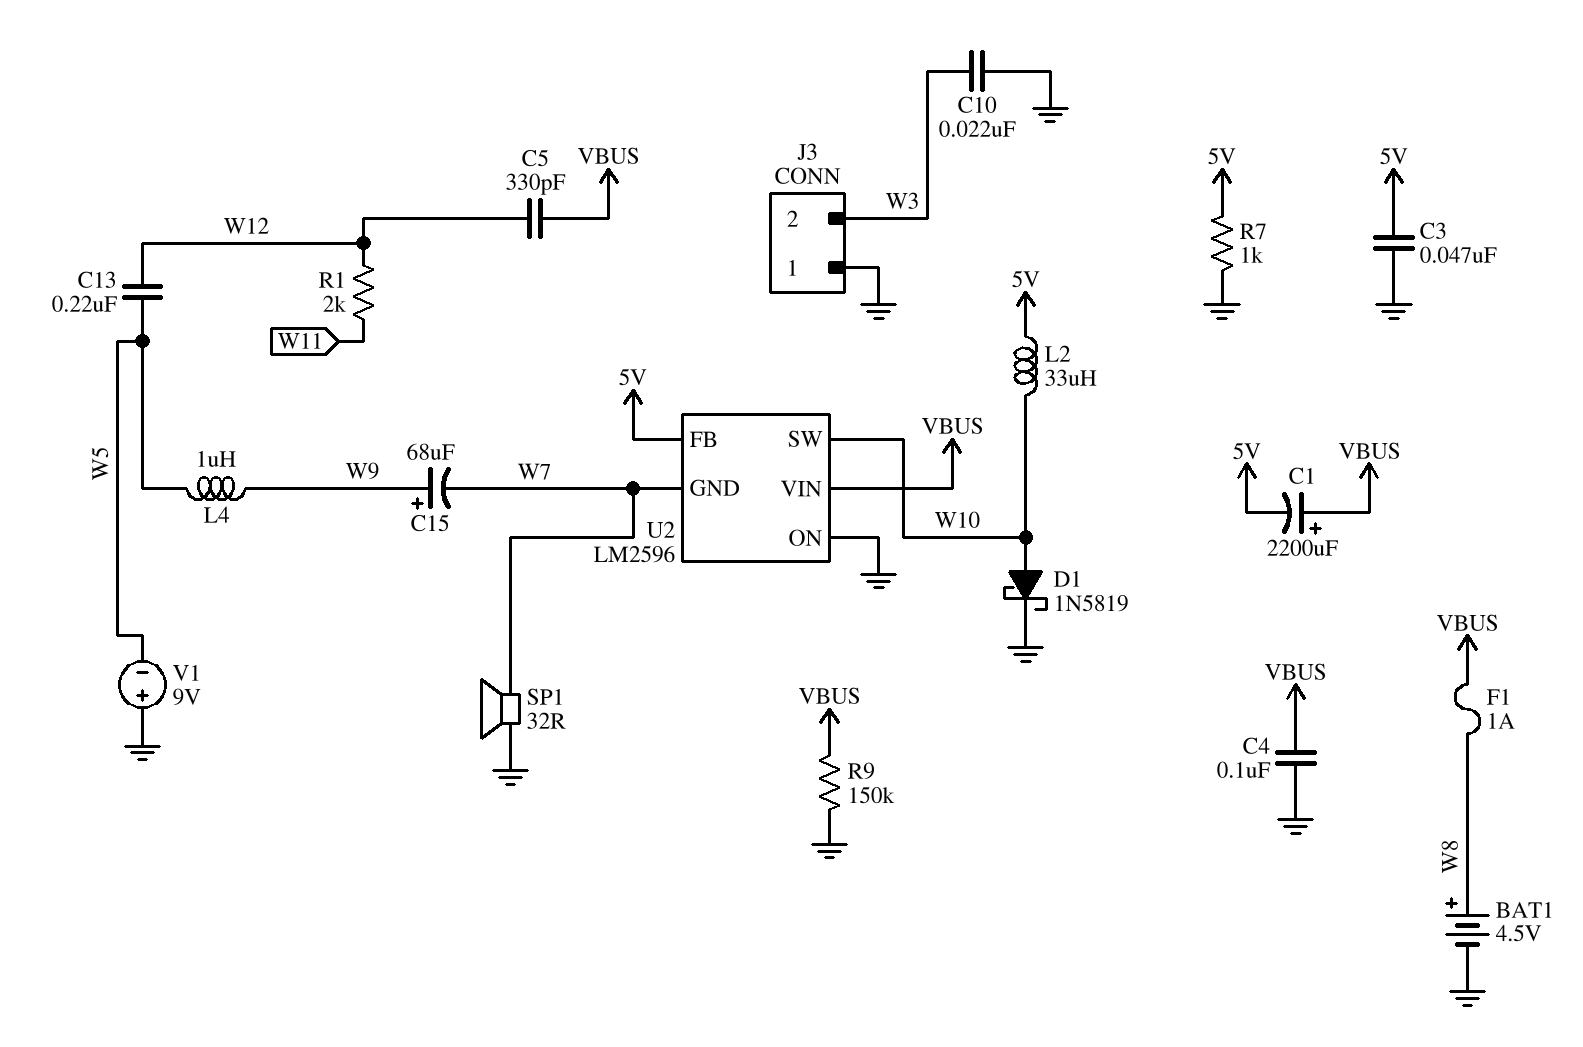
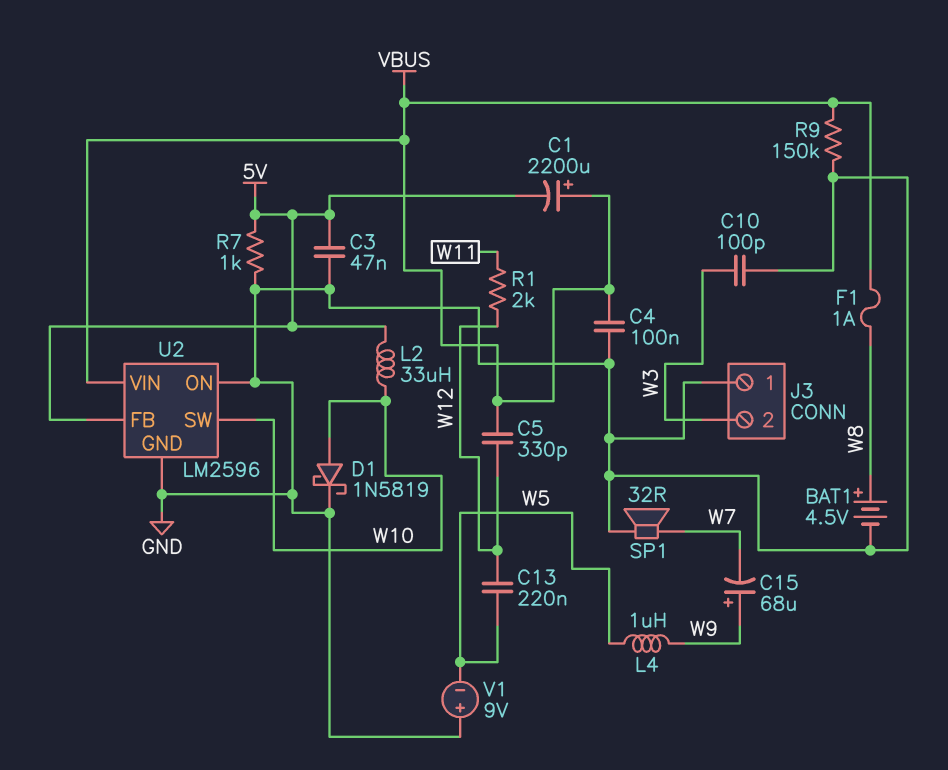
C10: 22nF (GND, W3) -> 100pF (GND, W3)
U2 pin GND: W7 -> GND

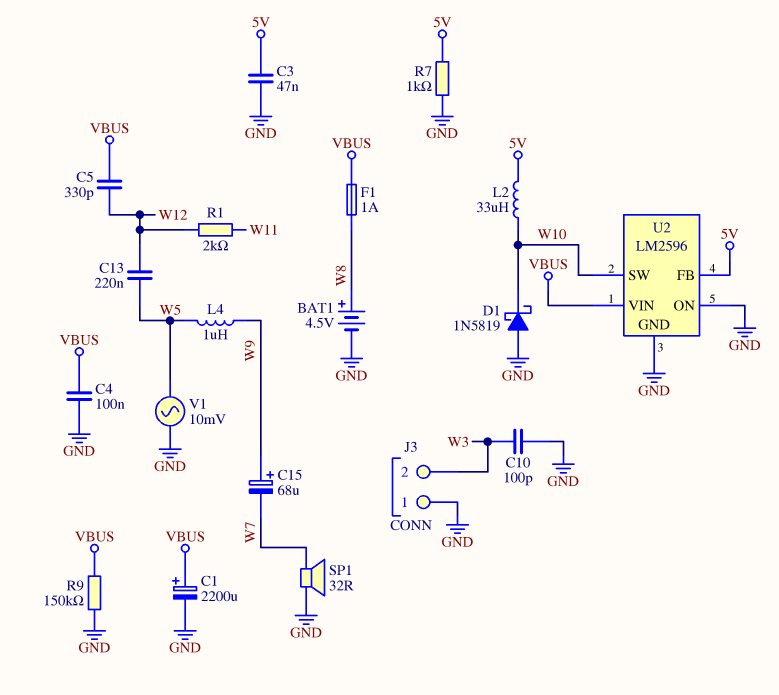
C1: 2200uF (plus VBUS, minus 5V) -> 2200uF (plus VBUS, minus GND)
D1: schottky 1N5819 (A W10, K GND) -> schottky 1N5819 (A GND, K W10)
V1: 9V (plus GND, minus W5) -> AC 10mV (GND, W5)

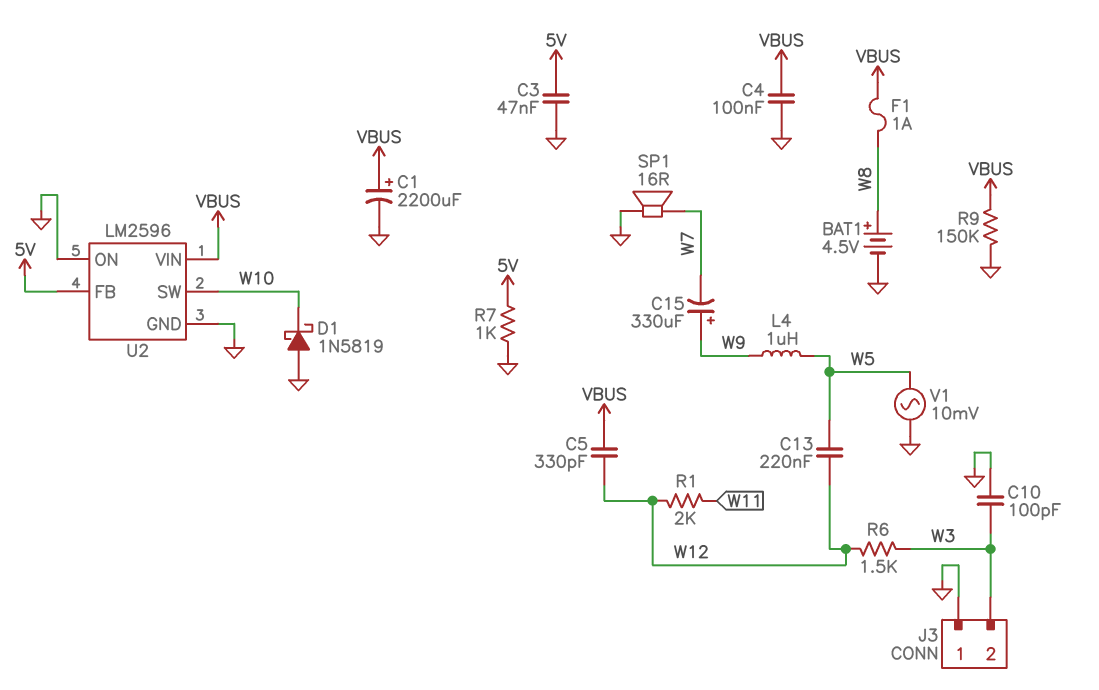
C15: 68uF (plus W9, minus W7) -> 330uF (plus W9, minus W7)
L2: 33uH (5V, W10) -> none
R6: none -> 1.5k (W3, W12)
SP1: speaker 32R (GND, W7) -> speaker 16R (GND, W7)

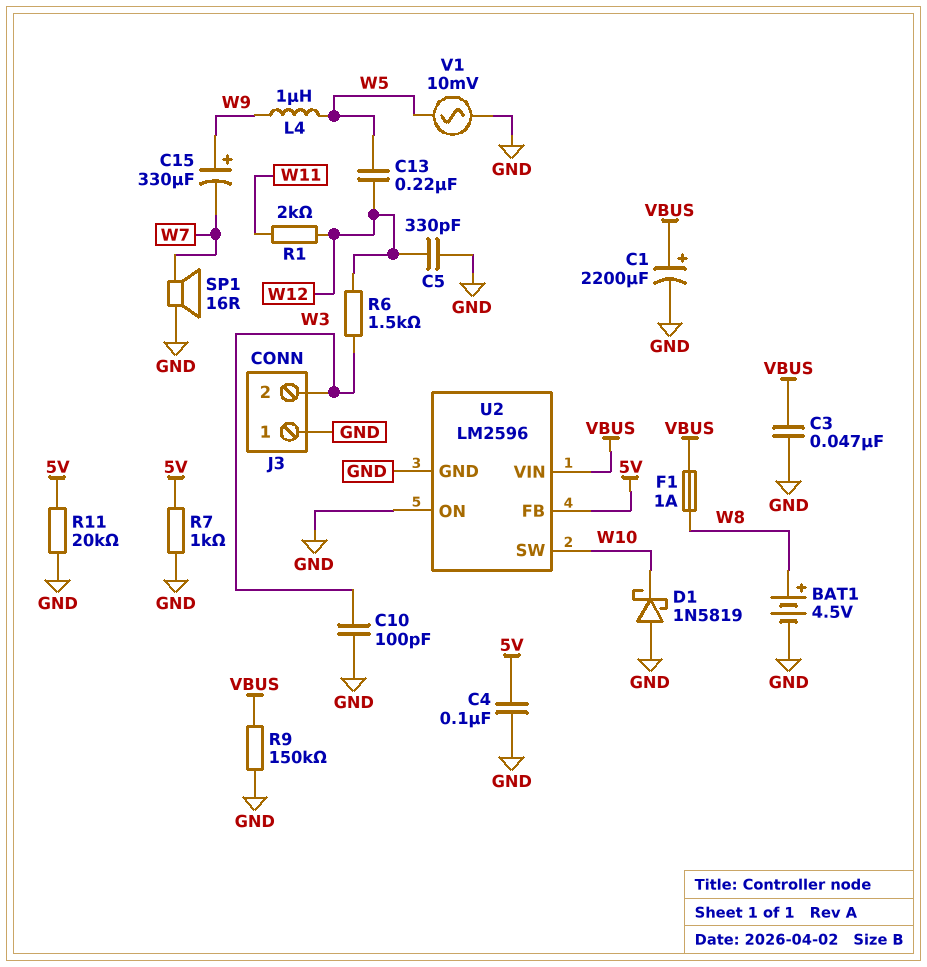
C3: 47nF (5V, GND) -> 47nF (GND, VBUS)
C4: 100nF (GND, VBUS) -> 100nF (5V, GND)
C5: 330pF (VBUS, W12) -> 330pF (GND, W12)
R11: none -> 20k (5V, GND)

